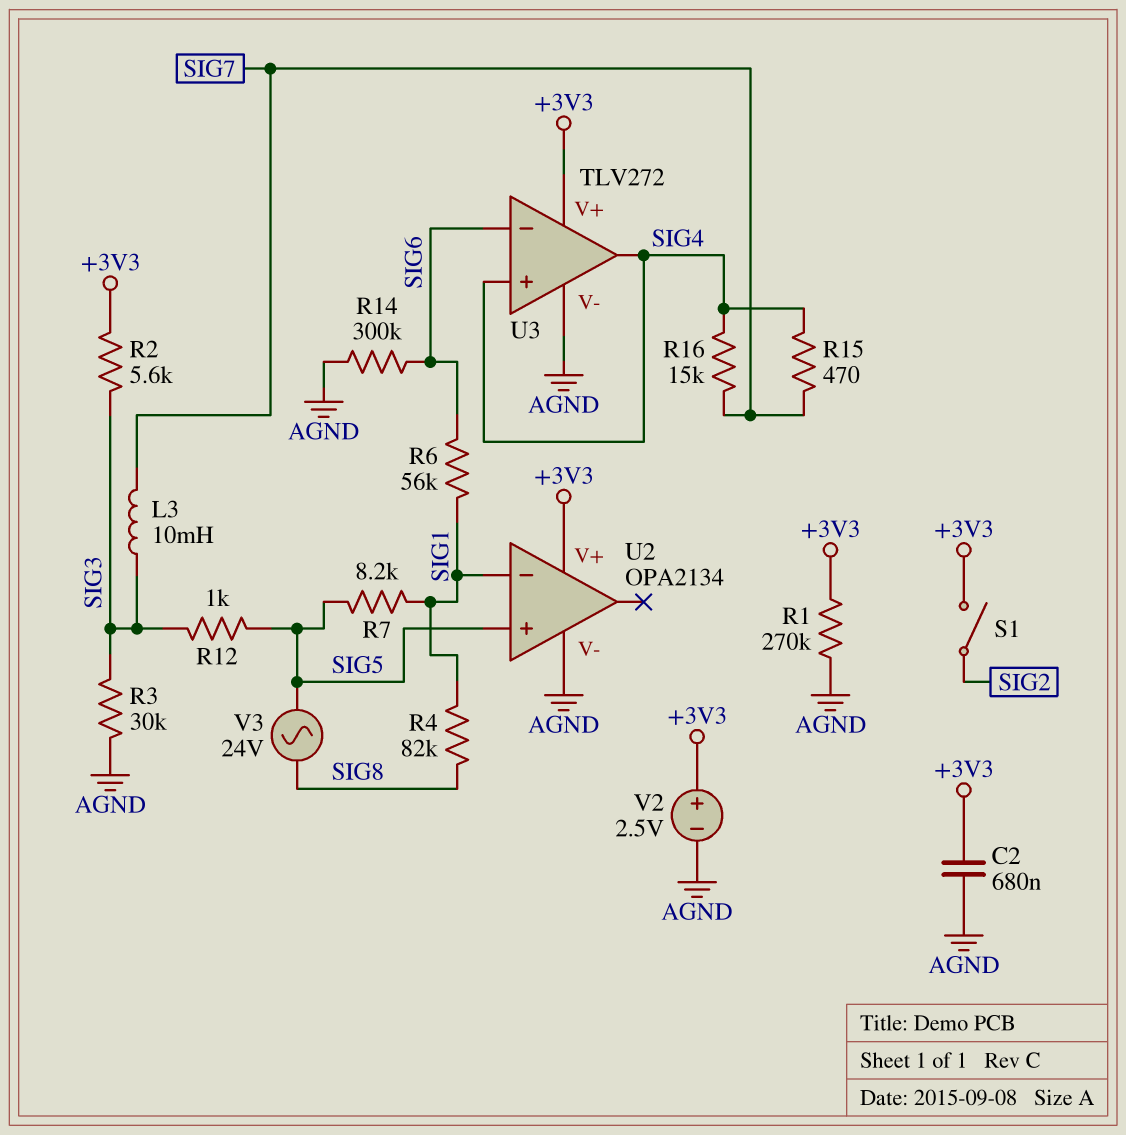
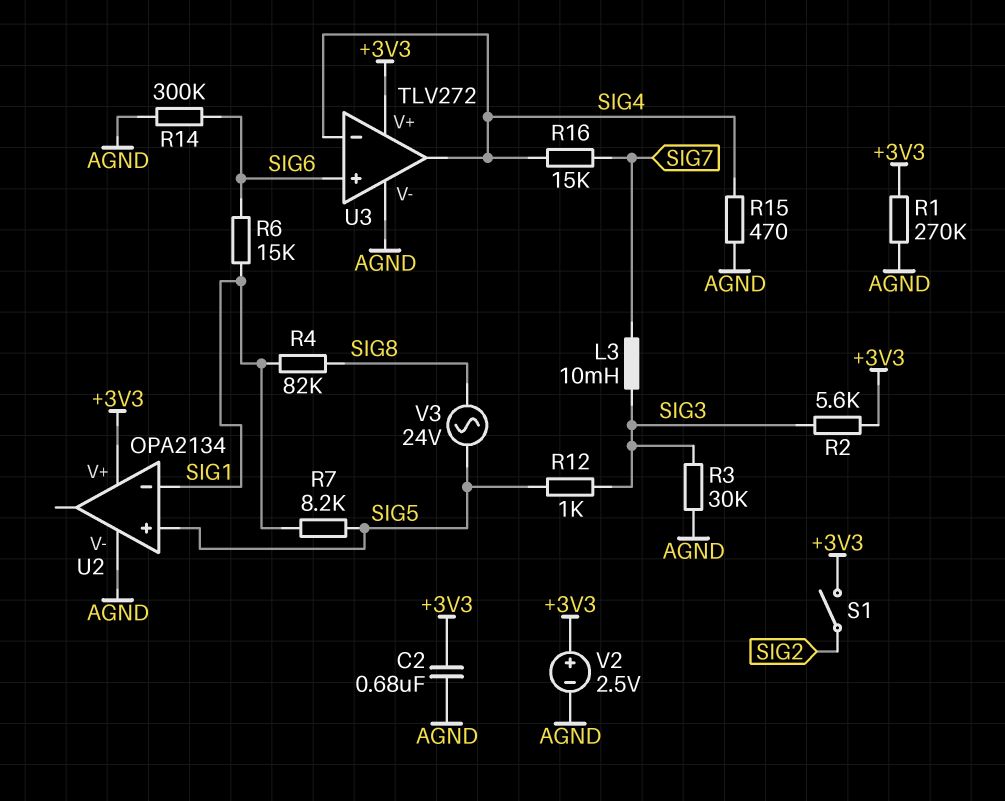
R6: 56k (SIG1, SIG6) -> 15k (SIG1, SIG6)
R15: 470 (SIG4, SIG7) -> 470 (AGND, SIG4)
U3 pin in+: SIG4 -> SIG6
U3 pin in-: SIG6 -> SIG4

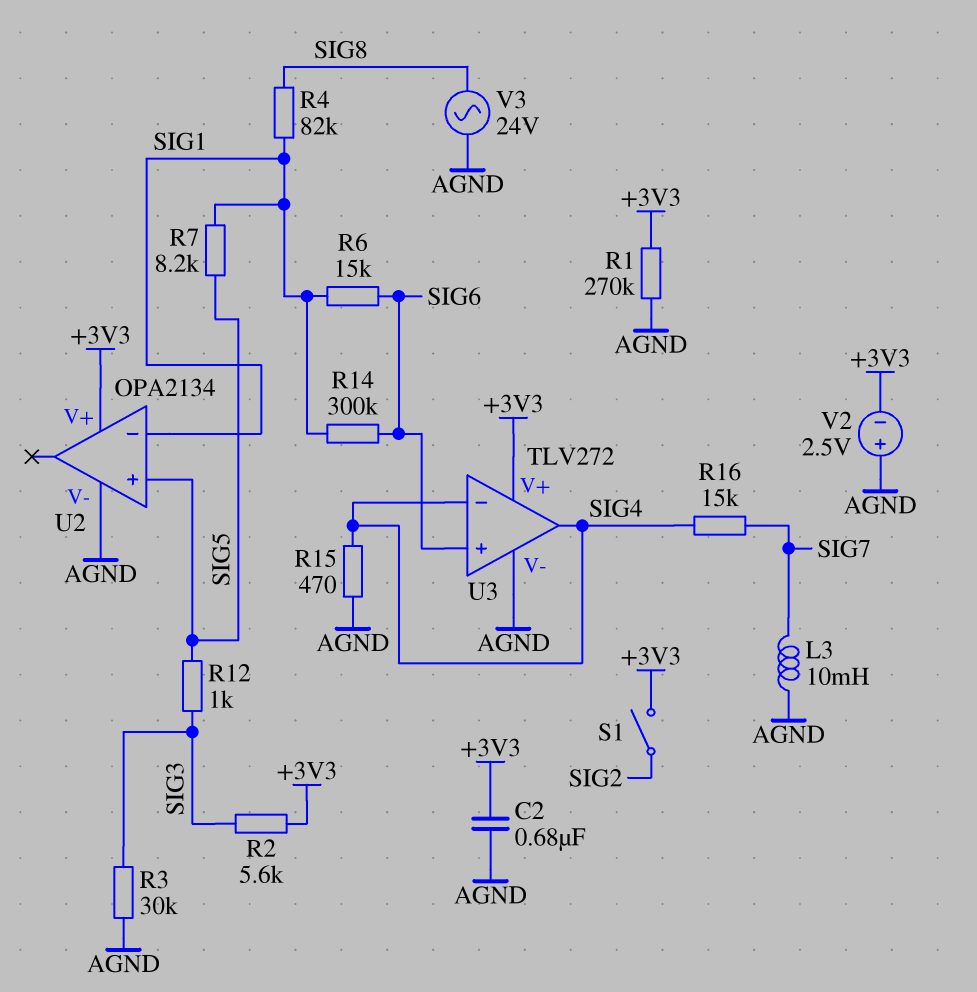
L3: 10mH (SIG3, SIG7) -> 10mH (AGND, SIG7)
R14: 300k (AGND, SIG6) -> 300k (SIG1, SIG6)
V2: 2.5V (plus +3V3, minus AGND) -> 2.5V (plus AGND, minus +3V3)
V3: AC 24V (SIG5, SIG8) -> AC 24V (AGND, SIG8)

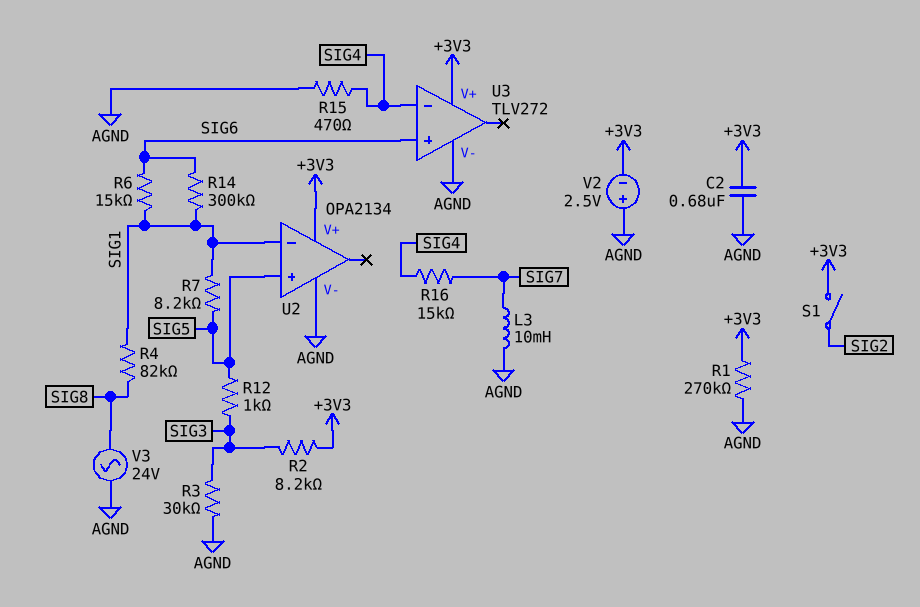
R2: 5.6k (+3V3, SIG3) -> 8.2k (+3V3, SIG3)
U3 pin out: SIG4 -> none

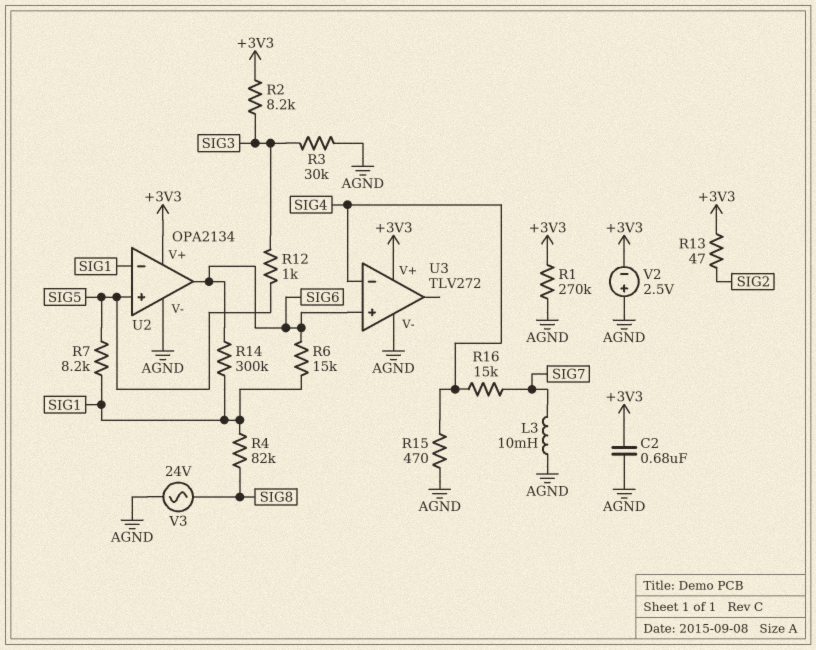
R13: none -> 47 (+3V3, SIG2)
S1: switch (+3V3, SIG2) -> none
U2 pin out: none -> SIG6

